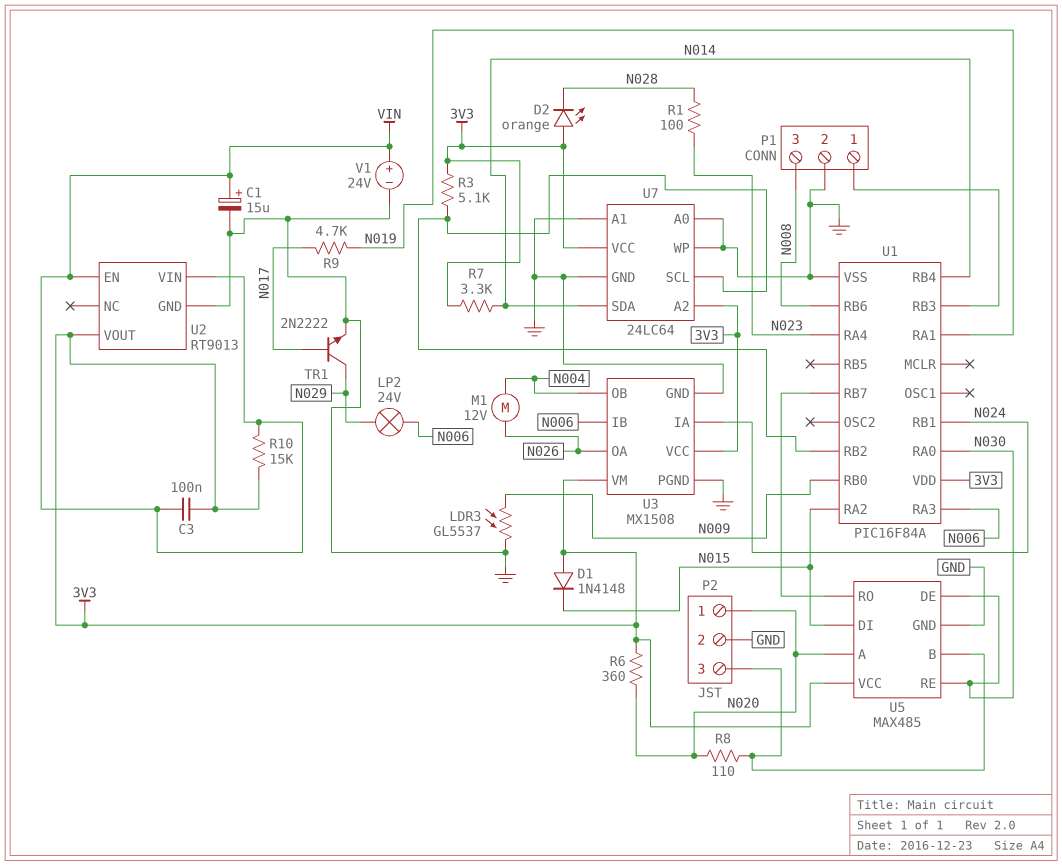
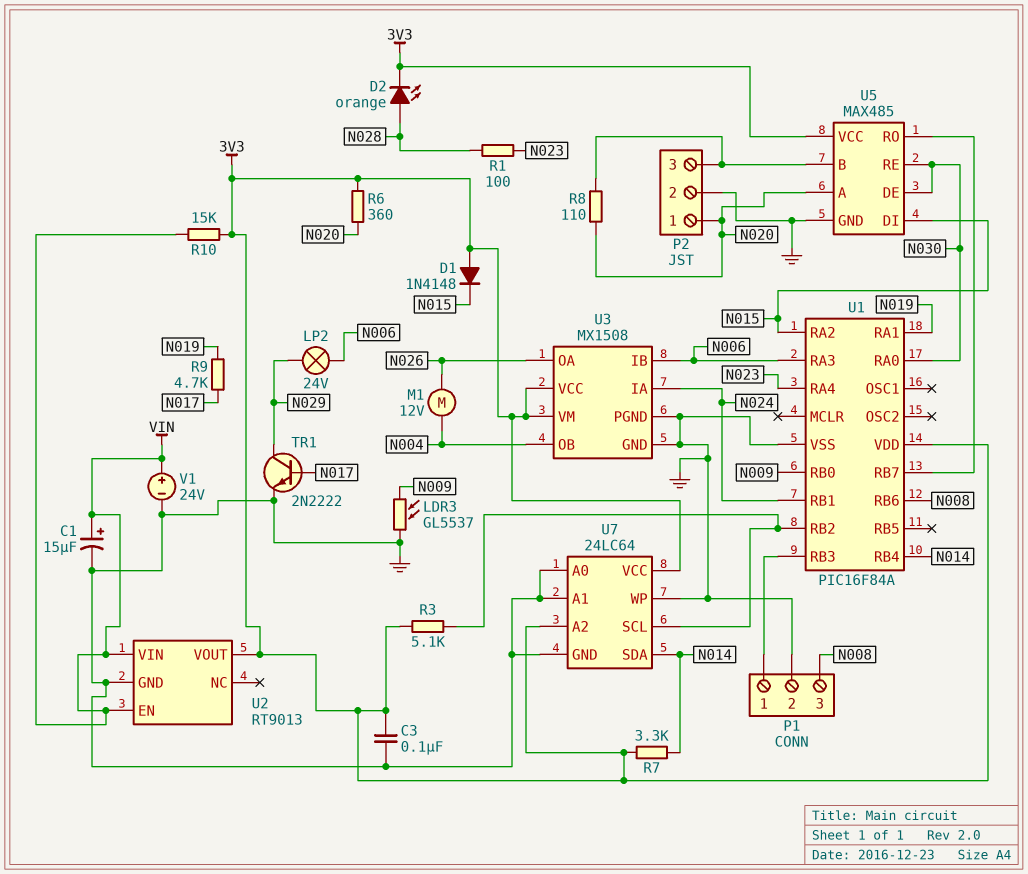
C3: 100nF (3V3, VIN) -> 100nF (3V3, GND)
D2: LED orange (A 3V3, K N028) -> LED orange (A N028, K 3V3)

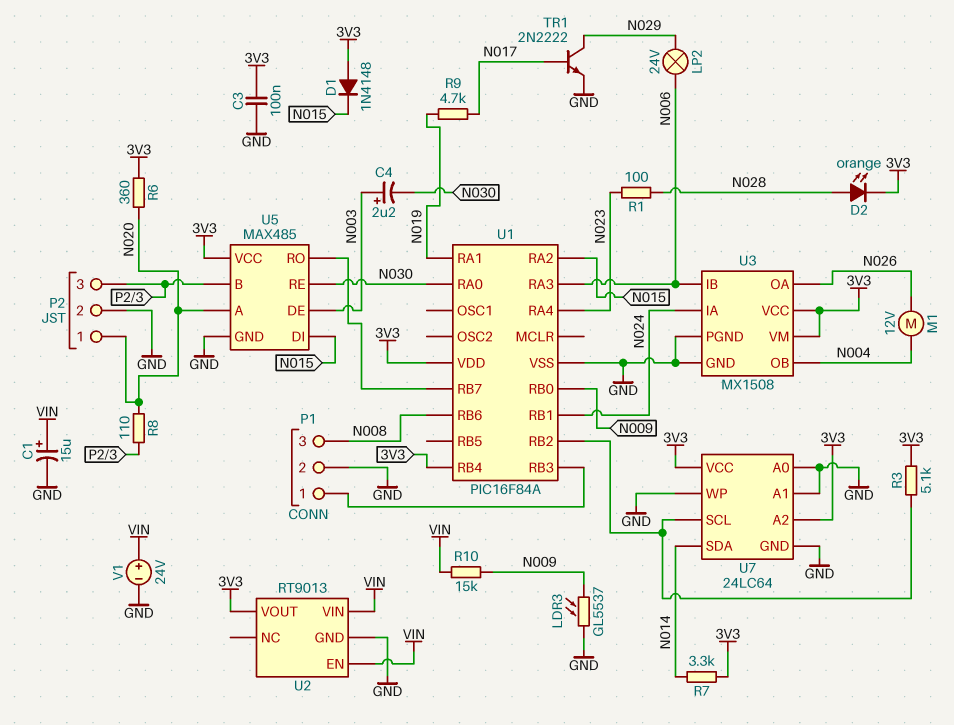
C4: none -> 2.2uF (plus N003, minus N030)
R10: 15k (3V3, VIN) -> 15k (N009, VIN)
U1 pin RB4: N014 -> 3V3
U5 pin DE: N030 -> N003

